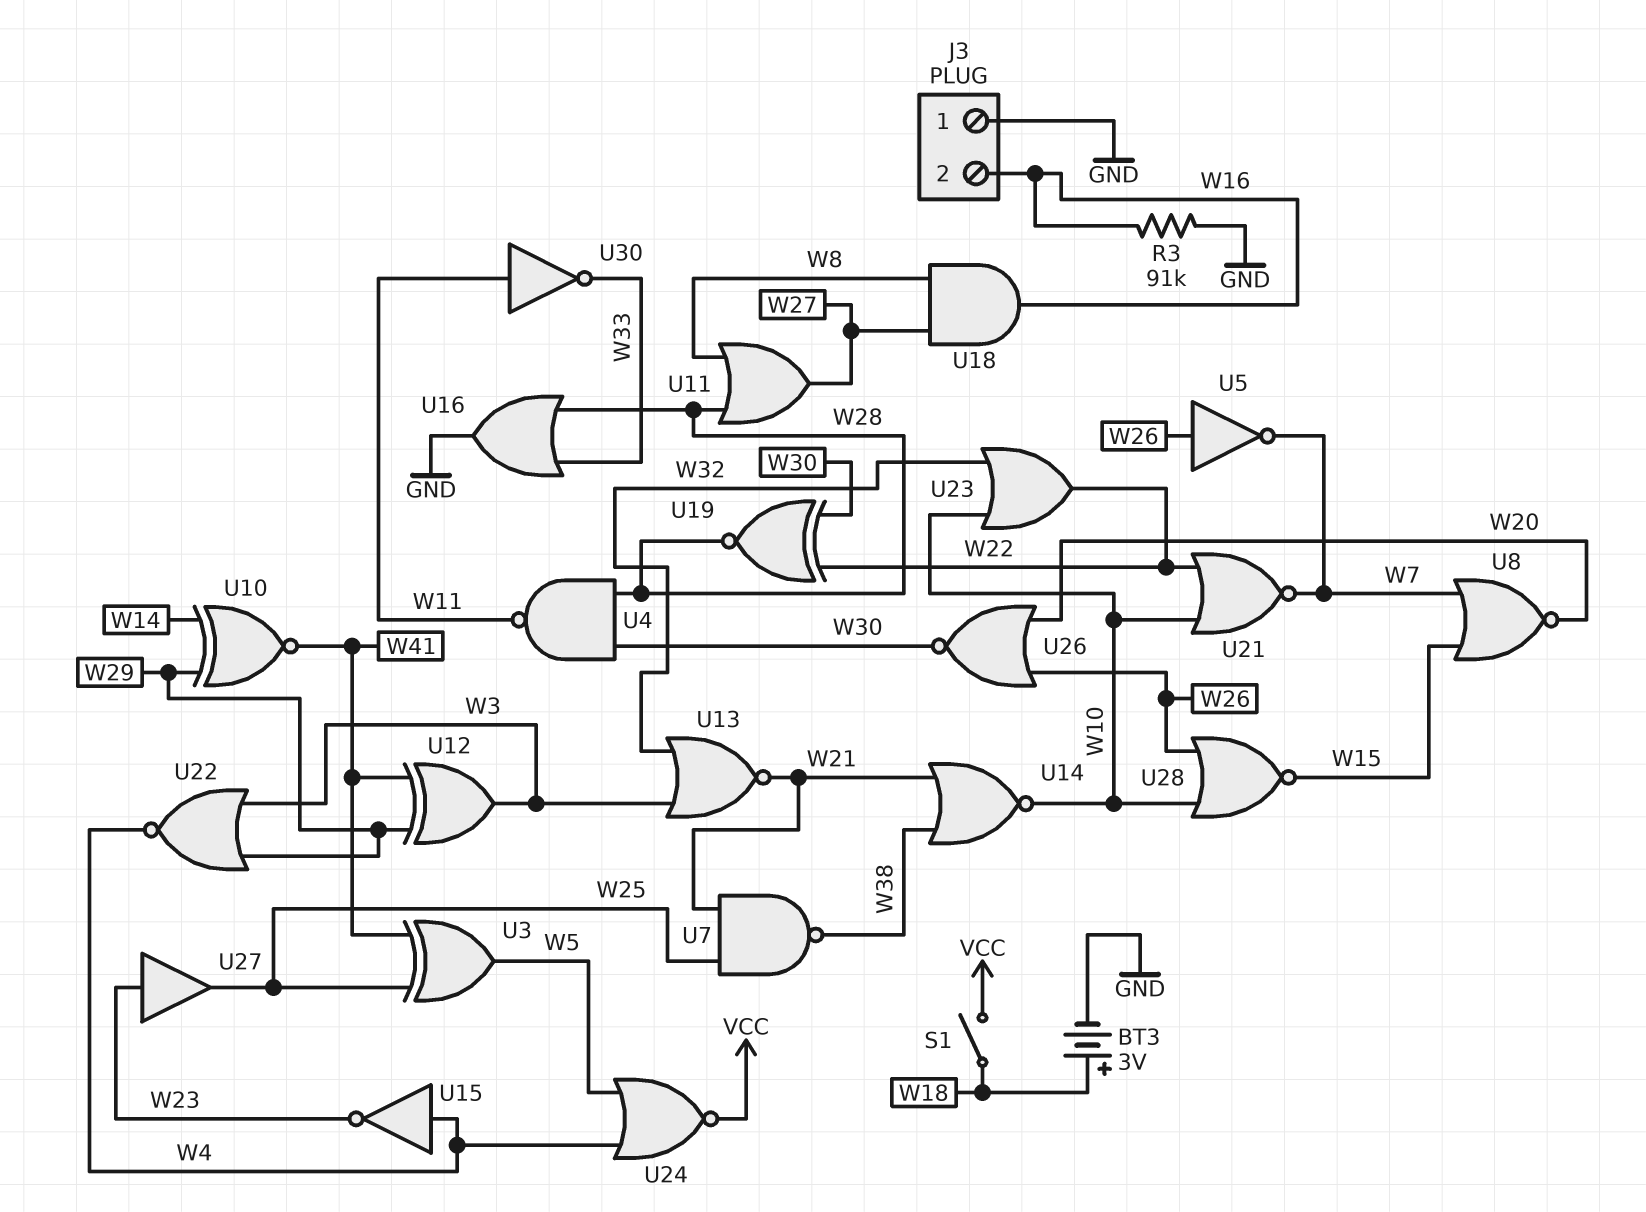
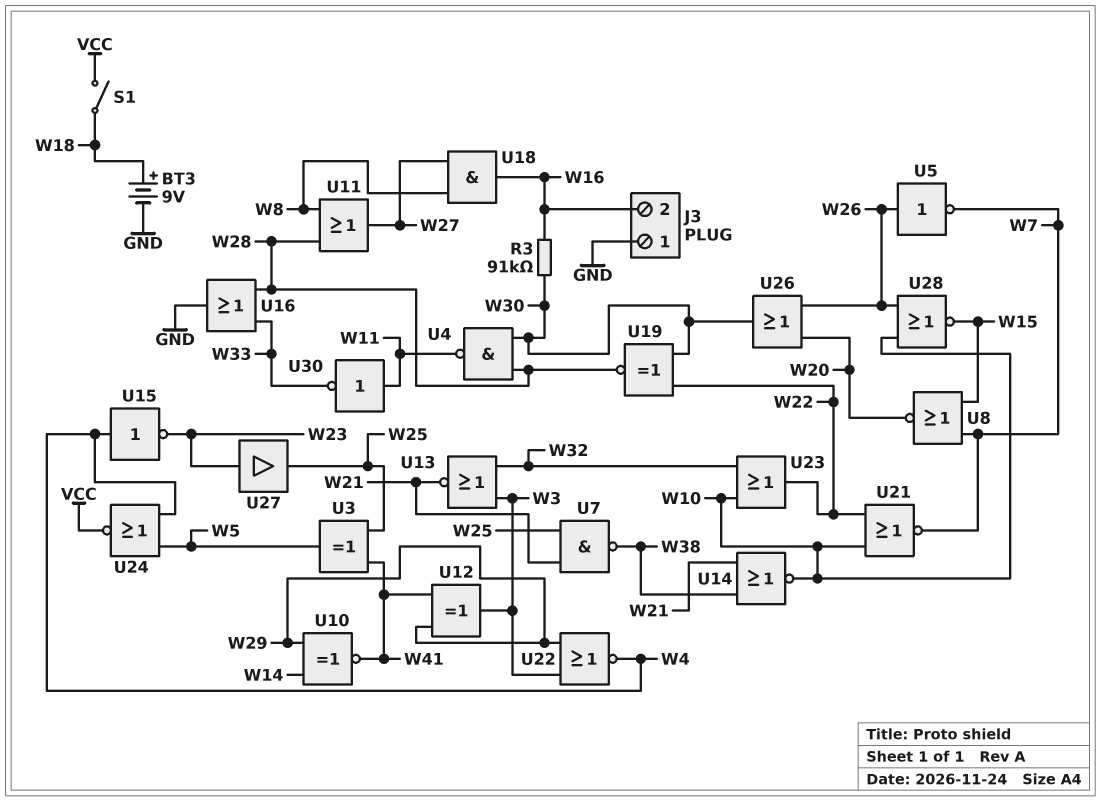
BT3: 3V (plus W18, minus GND) -> 9V (plus W18, minus GND)
R3: 91k (GND, W16) -> 91k (W16, W30)
U26: NOR (in W20, in W26, out W30) -> OR (in W20, in W26, out W30)

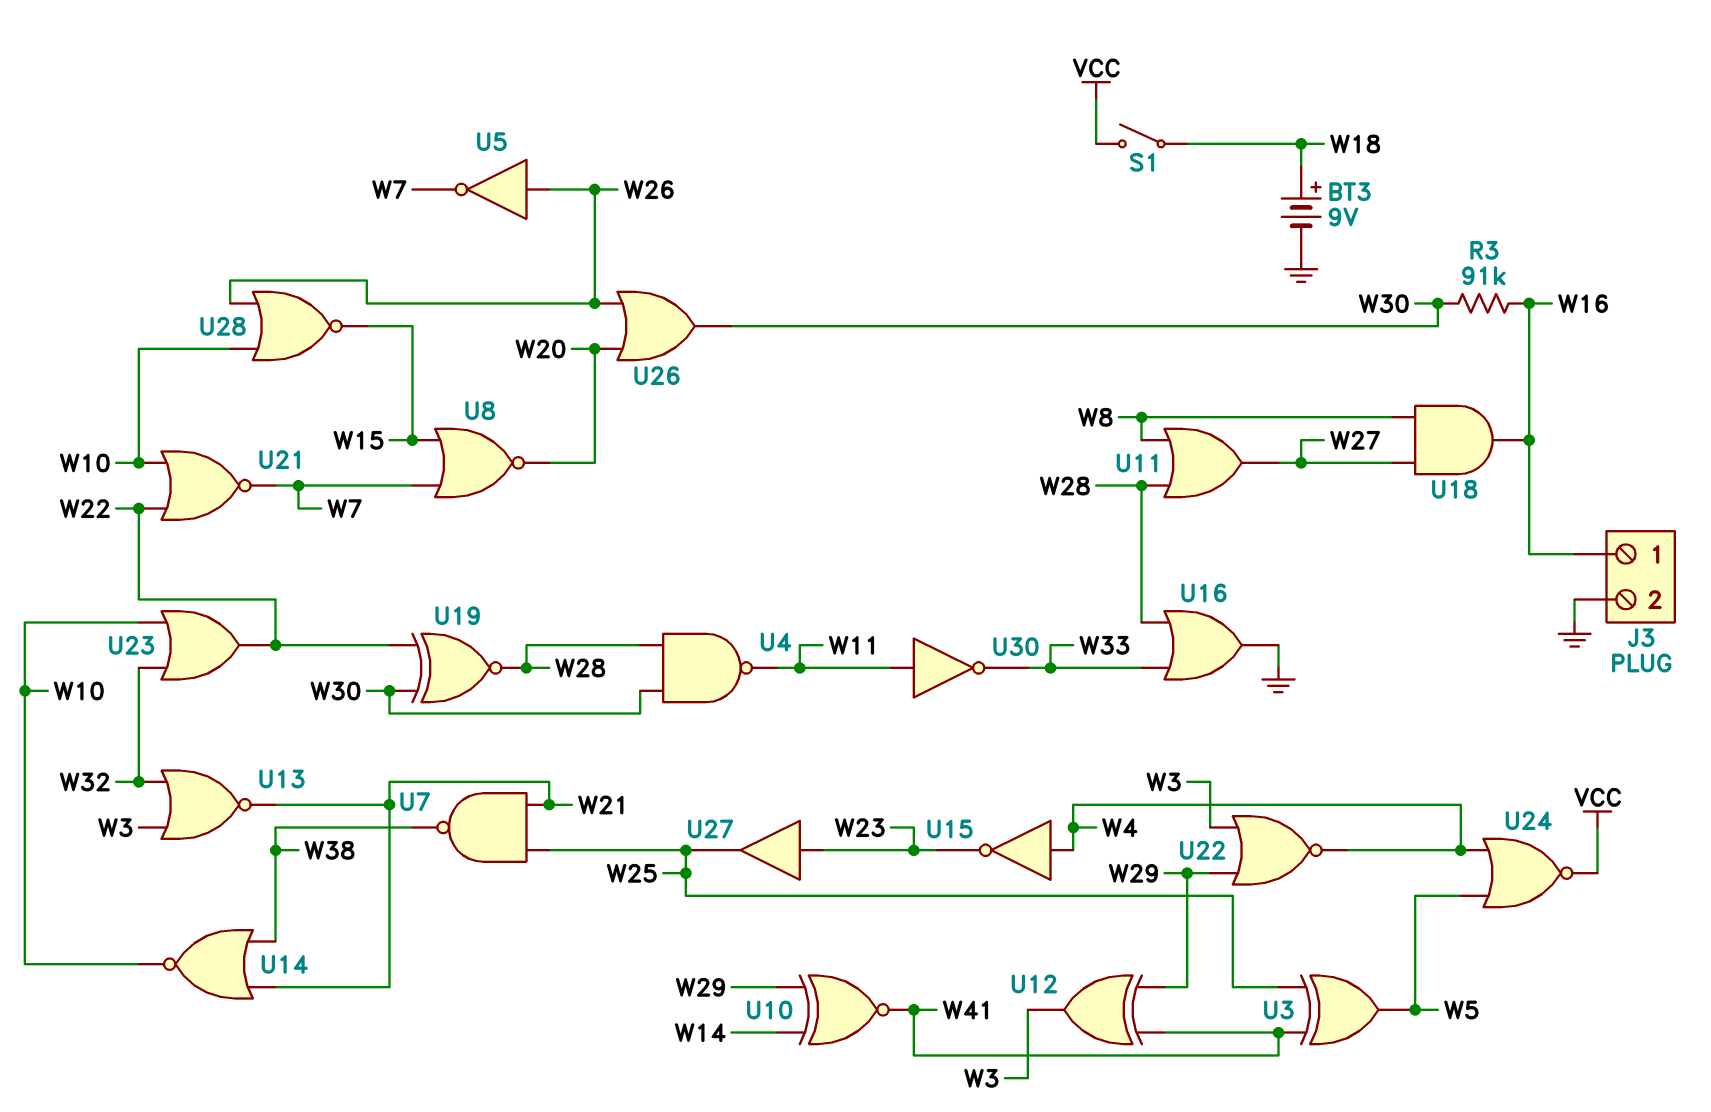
J3 pin 1: GND -> W16
J3 pin 2: W16 -> GND

